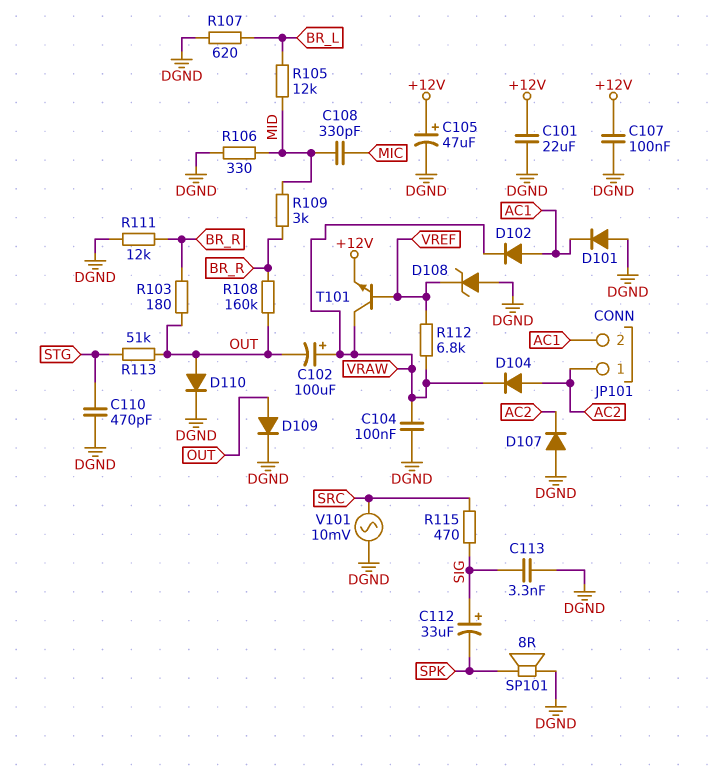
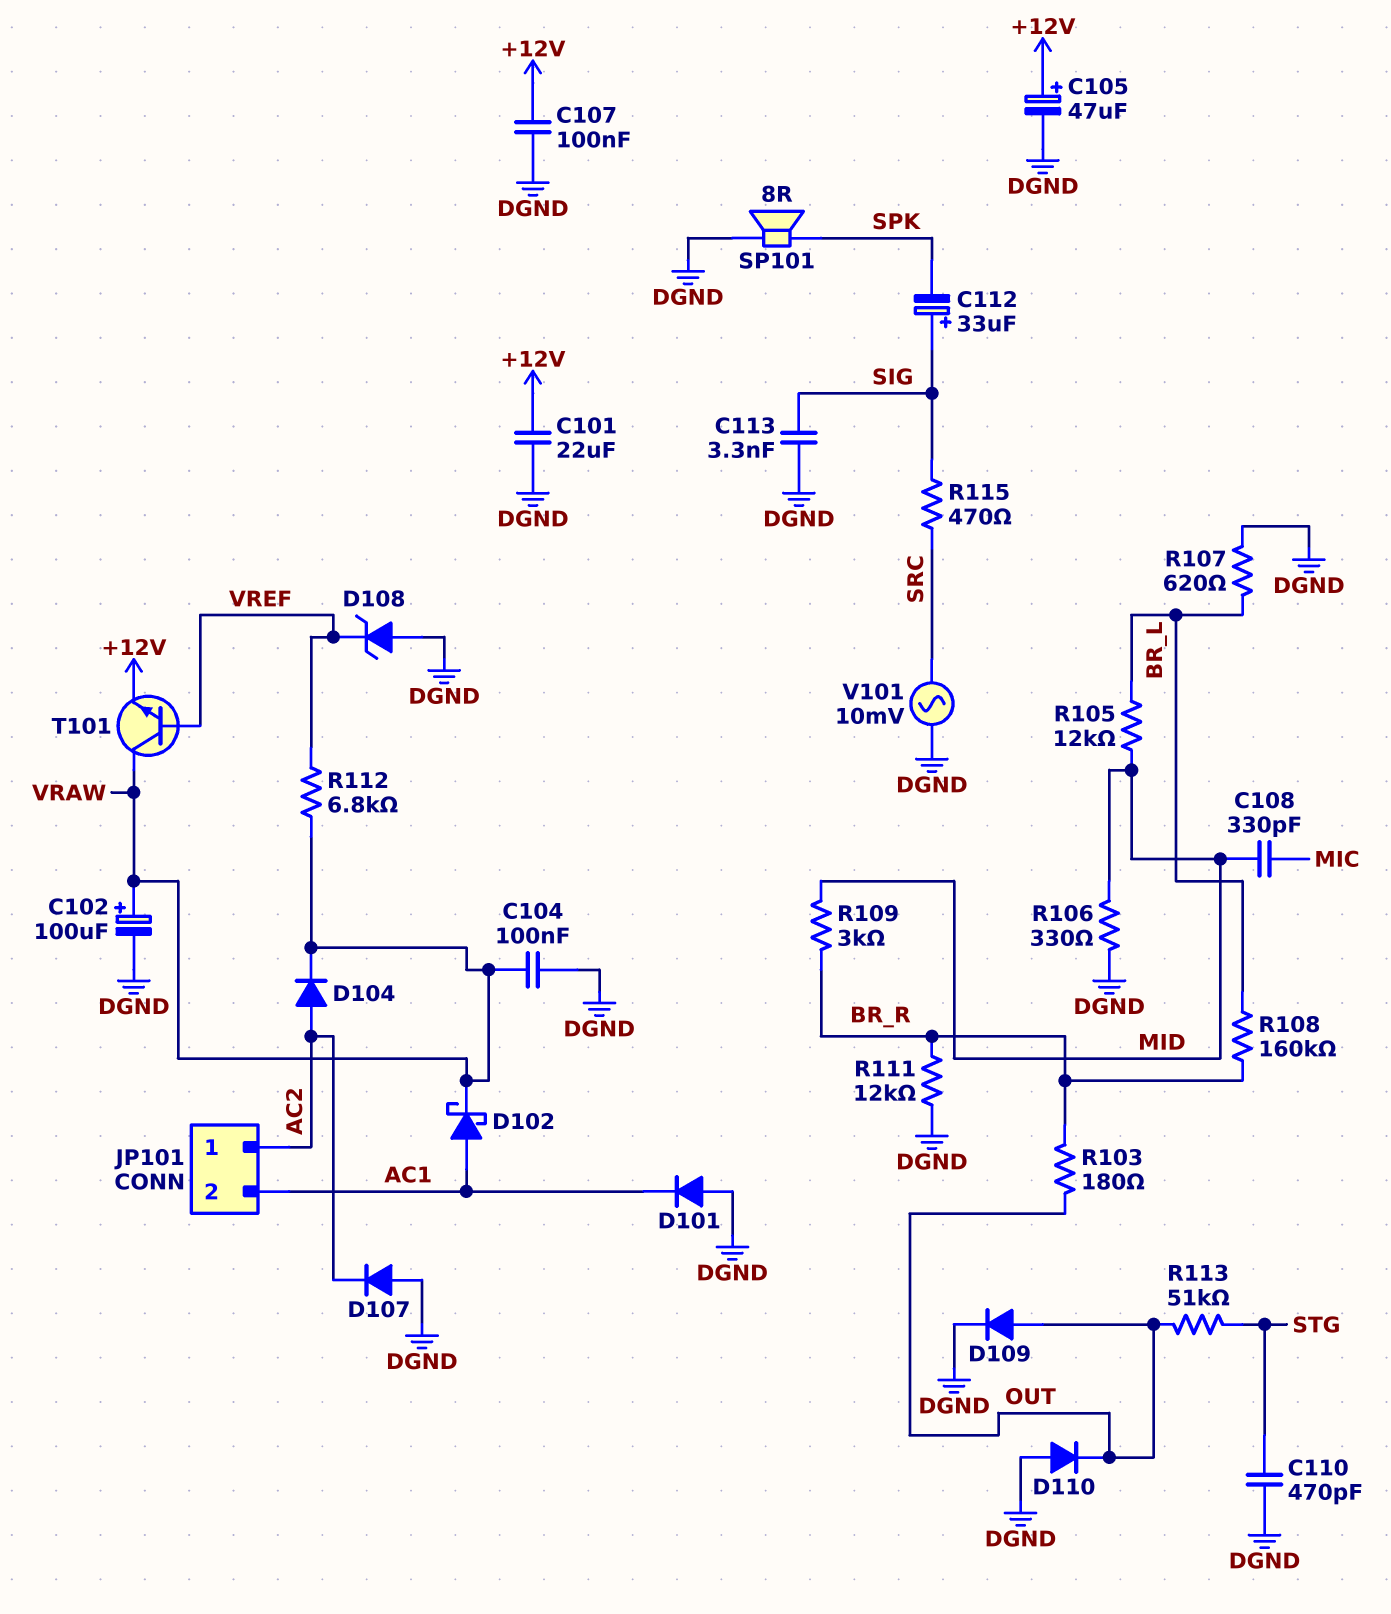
C102: 100uF (plus VRAW, minus OUT) -> 100uF (plus VRAW, minus DGND)
D102: diode (A AC1, K VRAW) -> schottky (A AC1, K VRAW)
D110: diode (A OUT, K DGND) -> diode (A DGND, K OUT)
R108: 160k (BR_R, OUT) -> 160k (BR_L, BR_R)

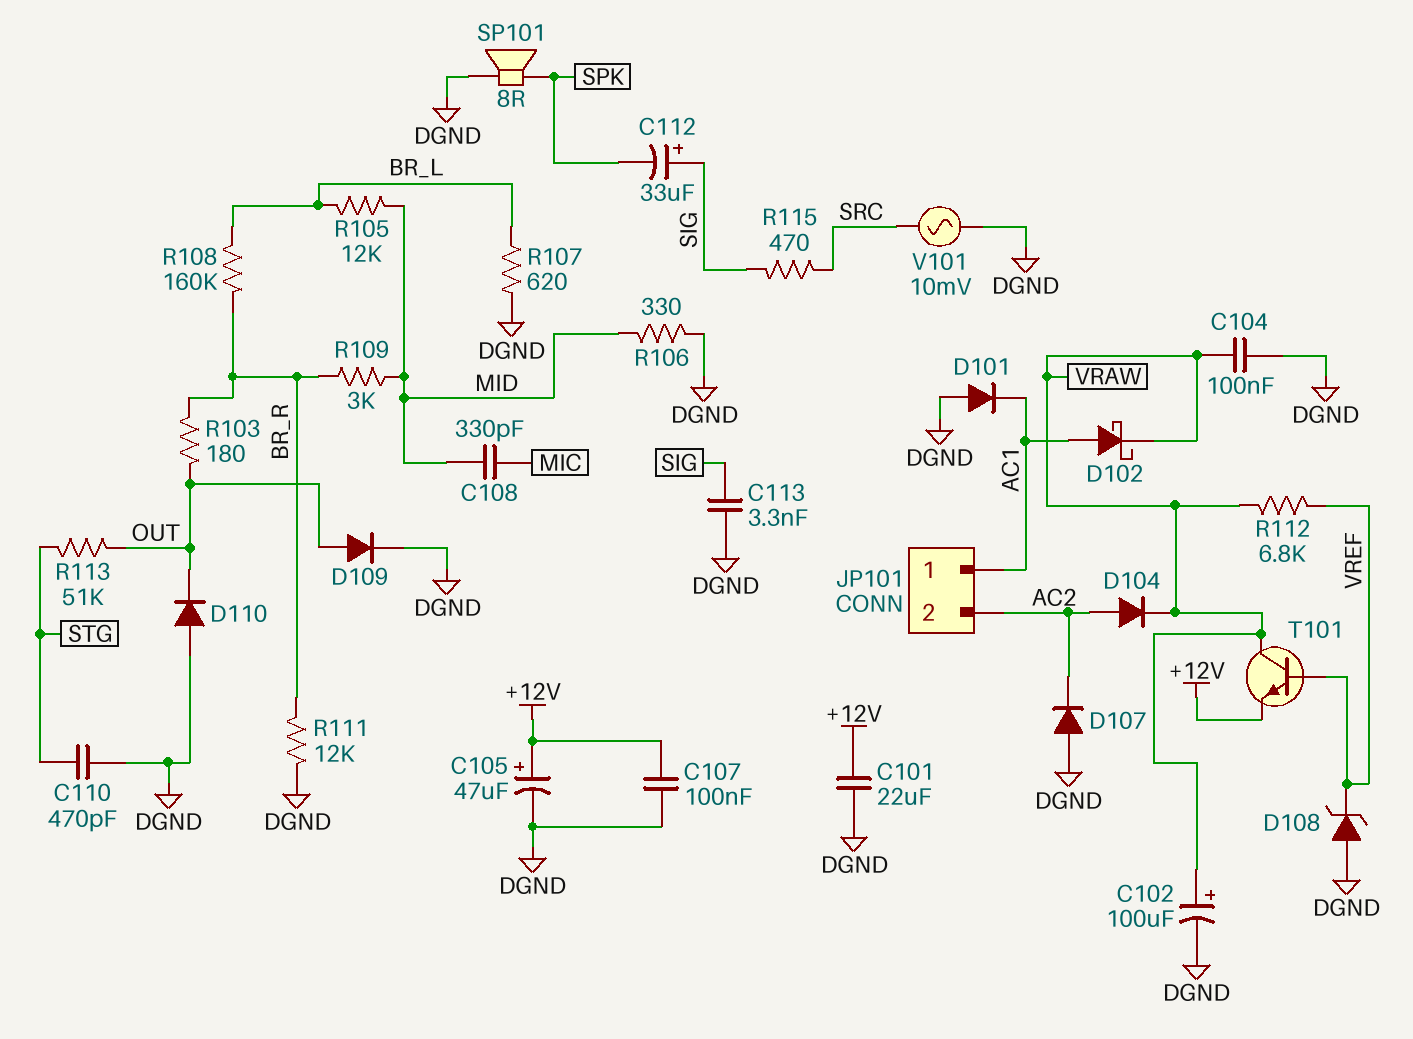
JP101 pin 1: AC2 -> AC1
JP101 pin 2: AC1 -> AC2

